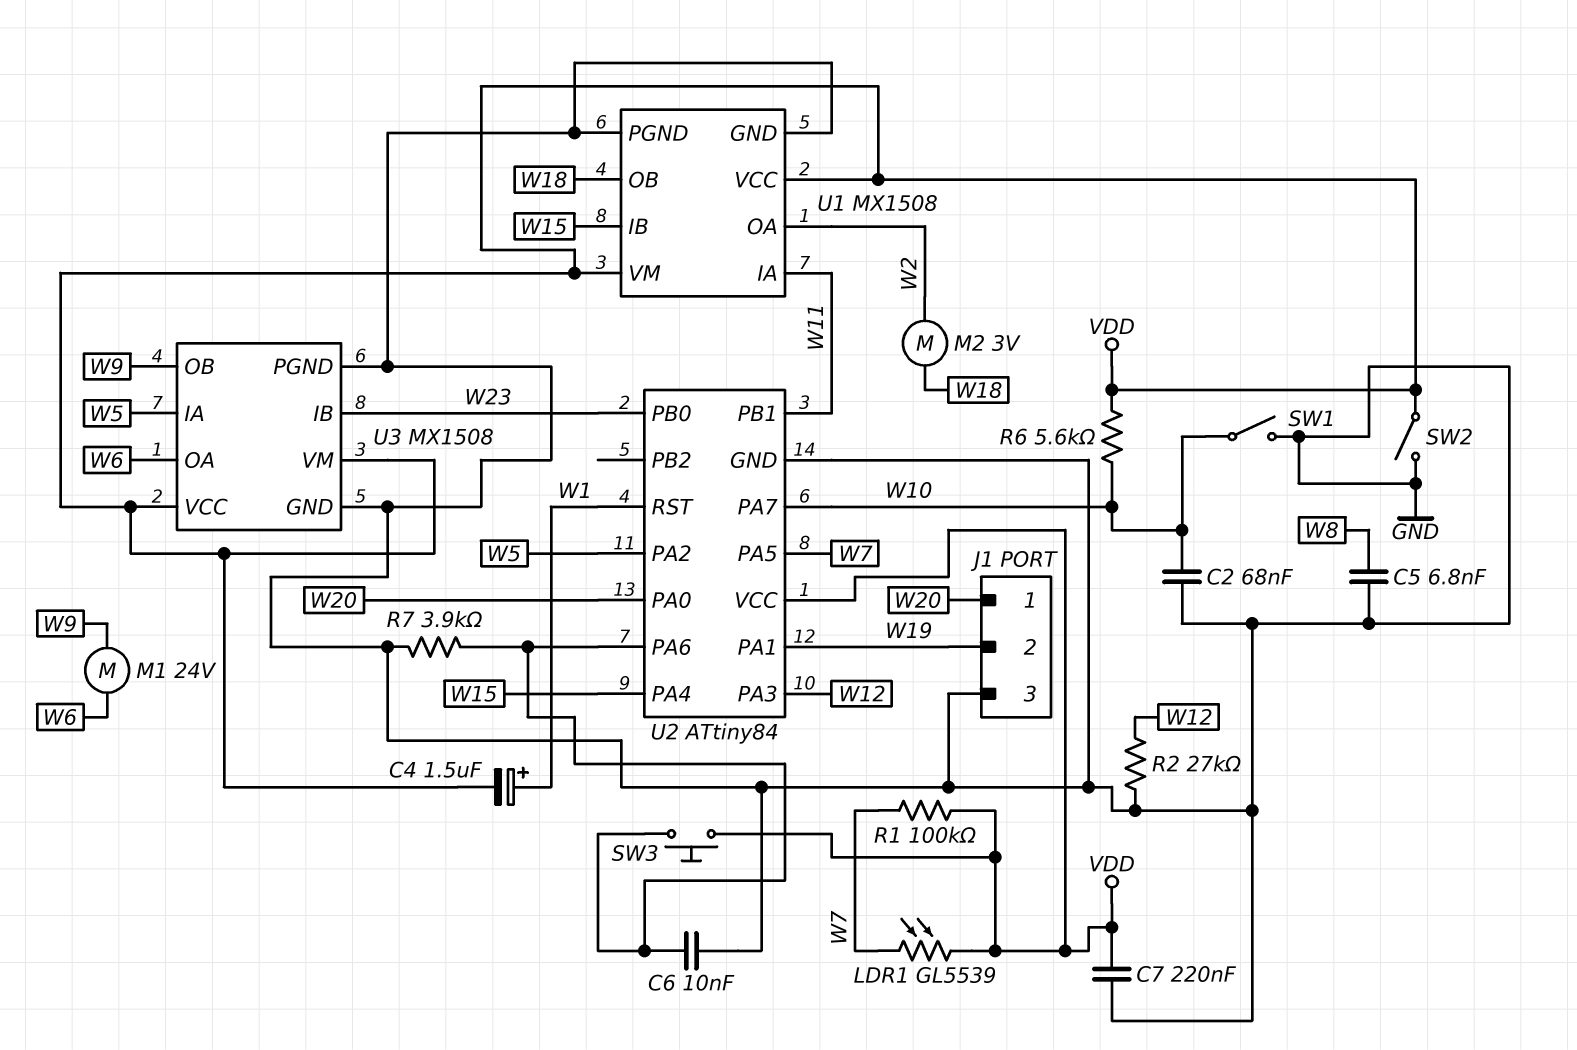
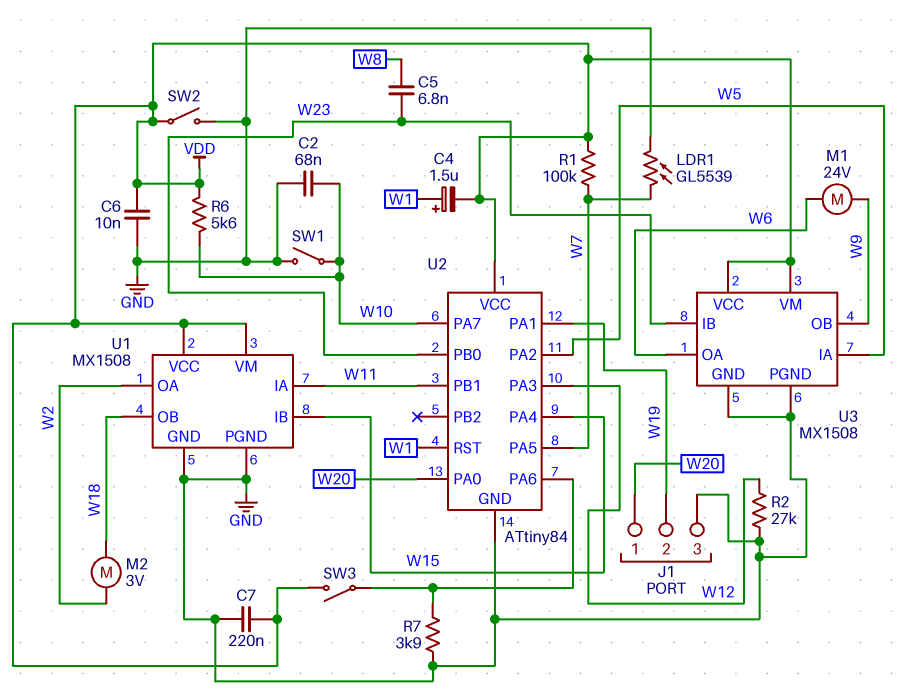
C5: 6.8nF (GND, W8) -> 6.8nF (W8, W23)
C6: 10nF (GND, U2/PA6) -> 10nF (GND, VDD)
LDR1: GL5539 (VDD, W7) -> GL5539 (GND, W7)
SW3: button (U2/PA6, VDD) -> switch (U2/PA6, VDD)

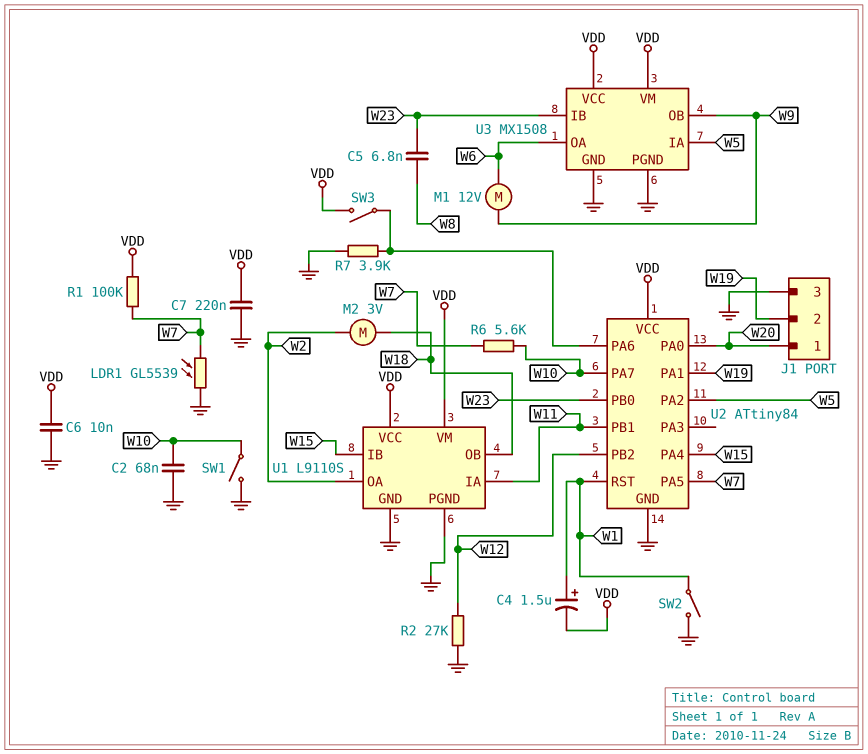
M1: motor 24V (W6, W9) -> motor 12V (W6, W9)
R6: 5.6k (VDD, W10) -> 5.6k (W7, W10)
SW2: switch (GND, VDD) -> switch (GND, W1)
U1: MX1508 -> L9110S
U2 pin PA3: W12 -> none
U2 pin PB2: none -> W12

